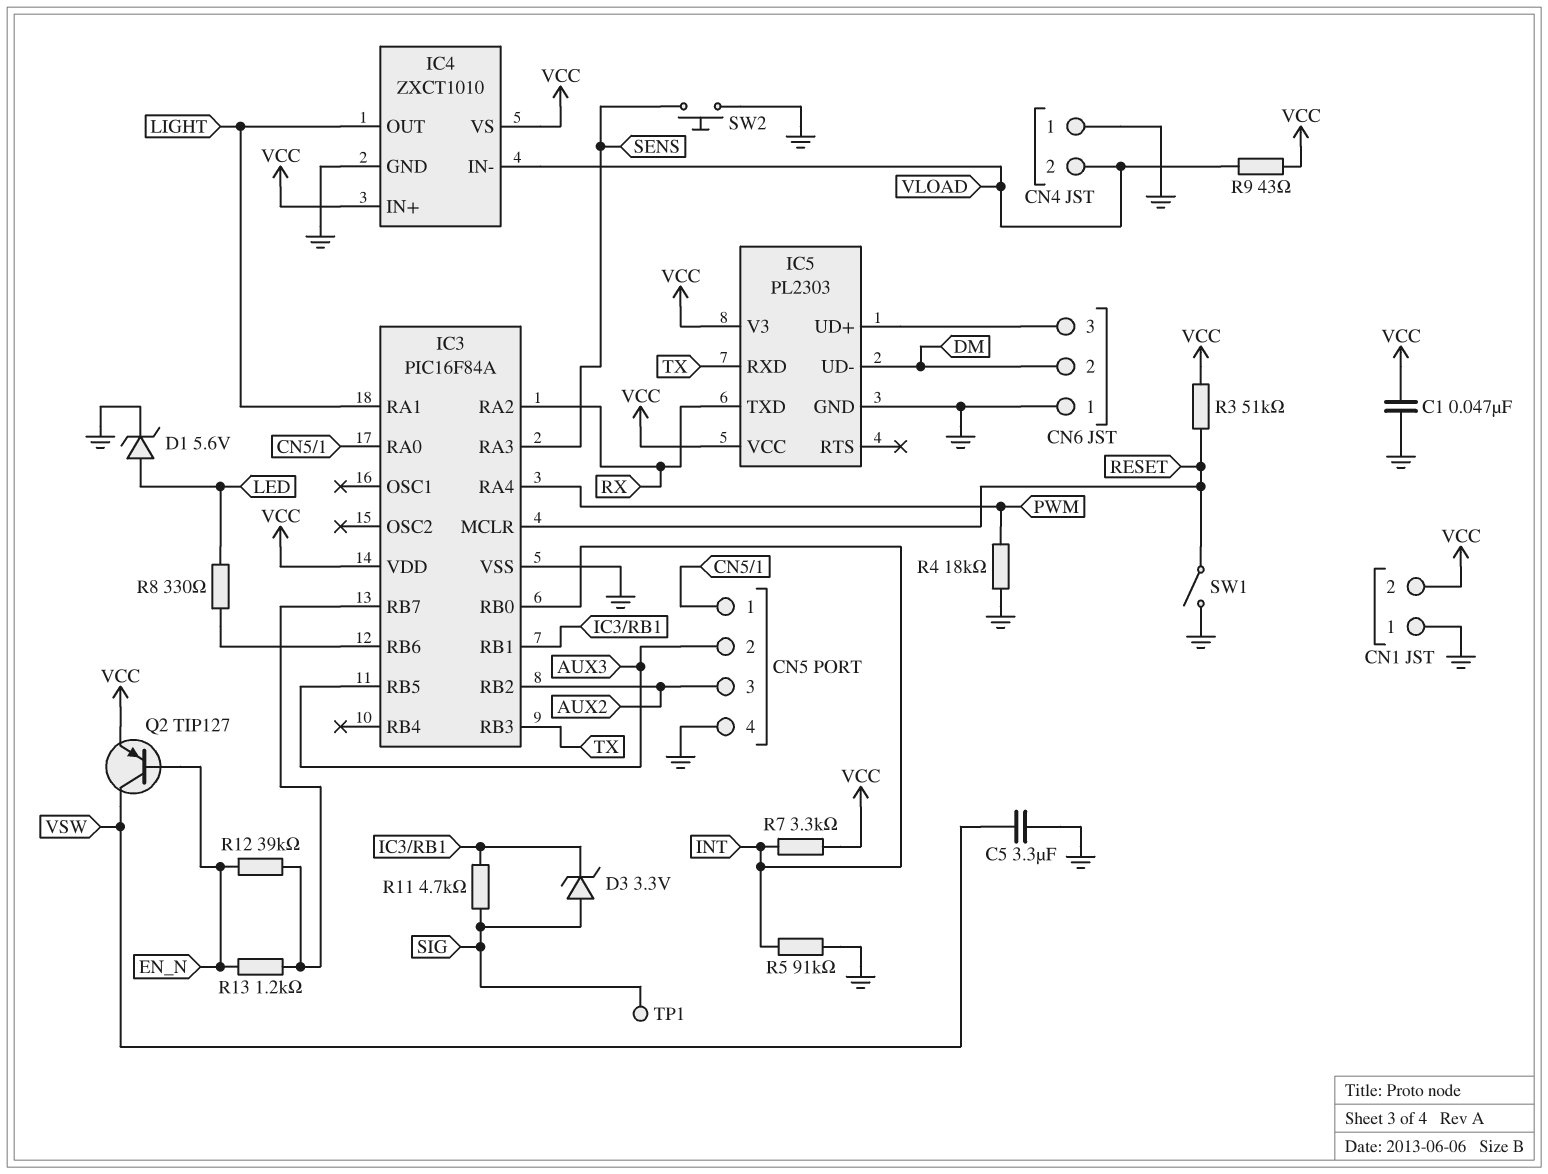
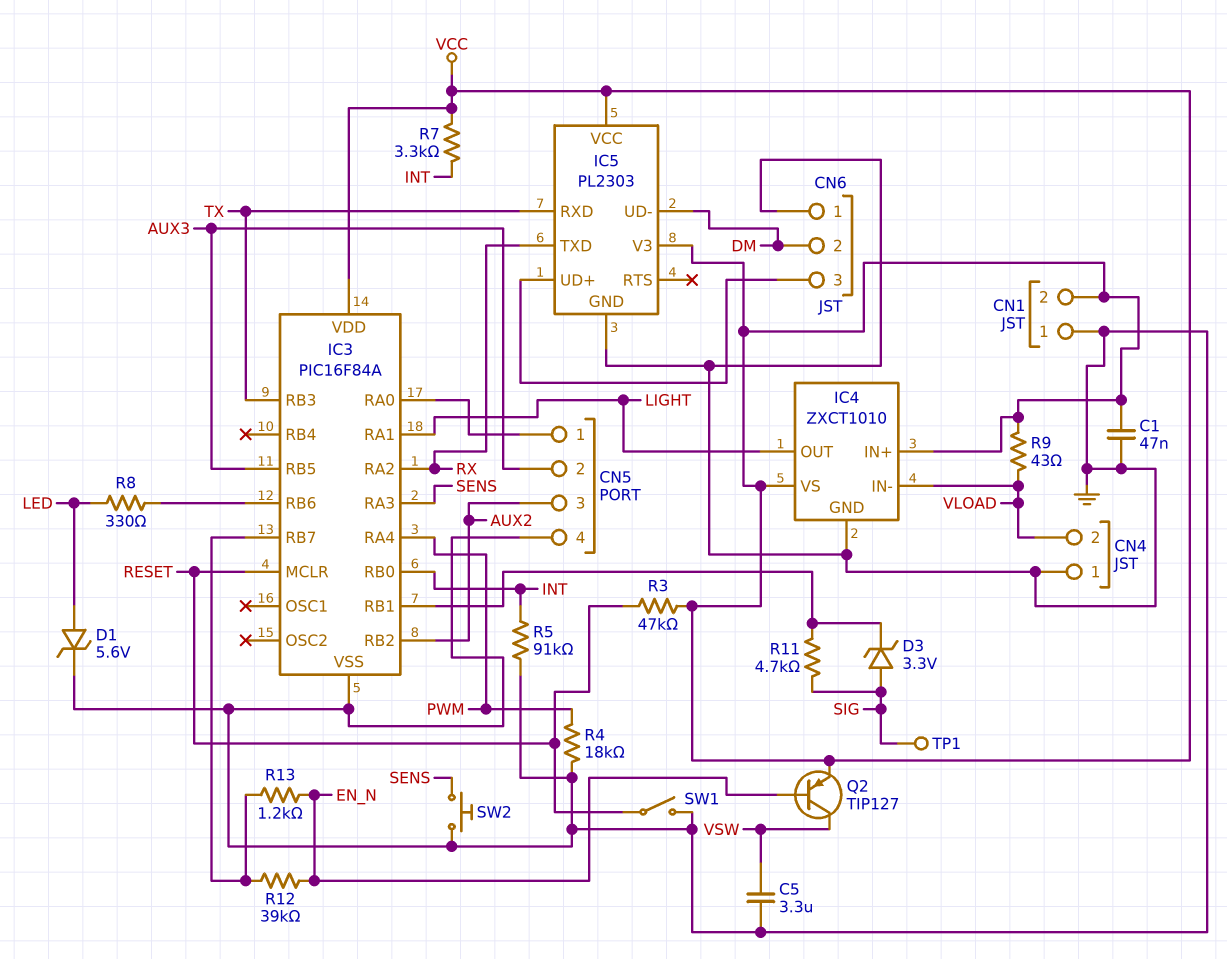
R3: 51k (RESET, VCC) -> 47k (RESET, VCC)

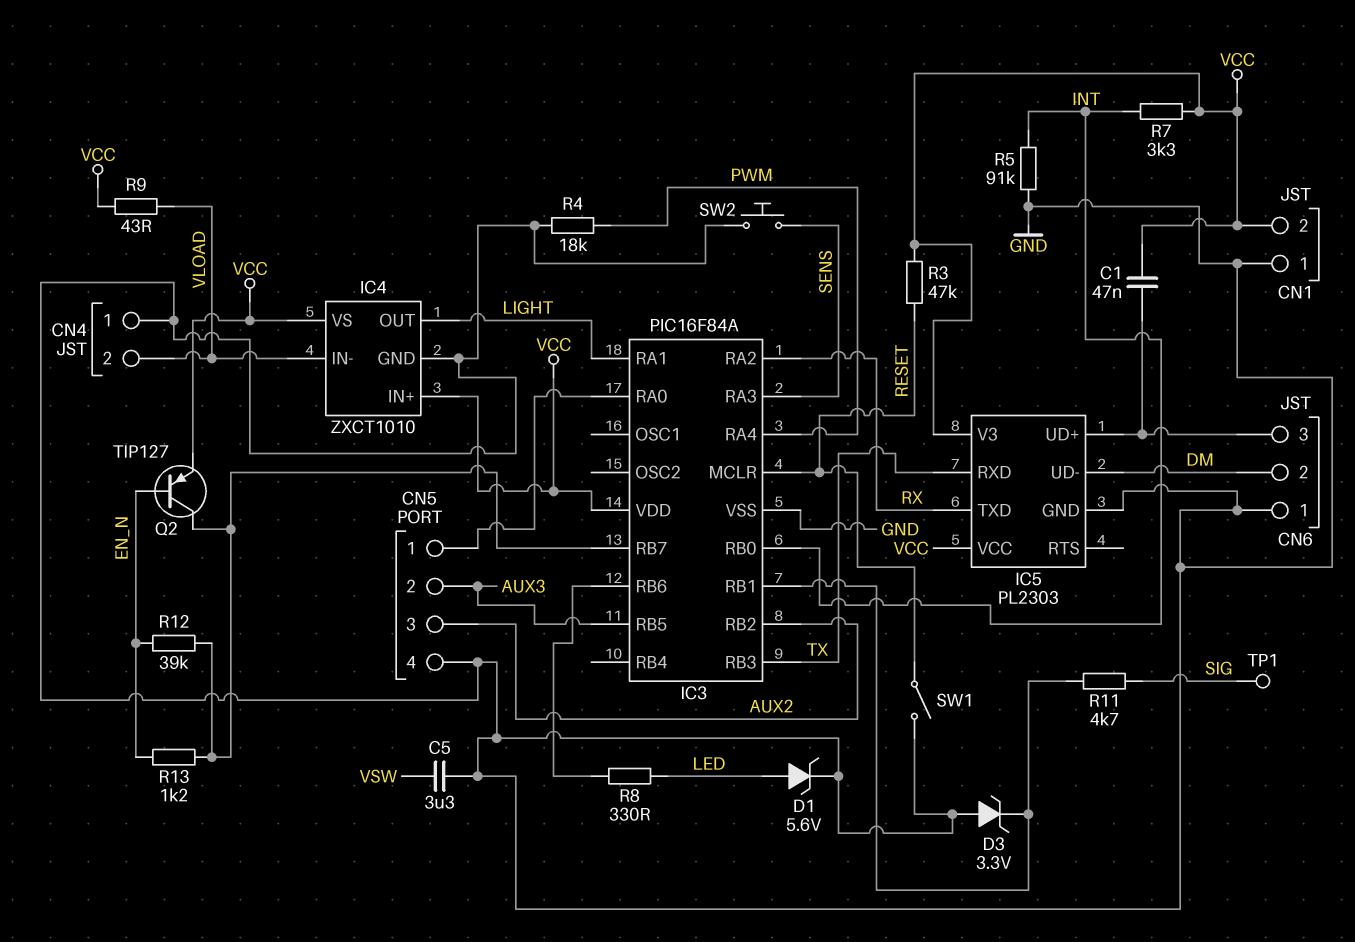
C1: 47nF (GND, VCC) -> 47nF (CN6/3, VCC)
D3: zener 3.3V (A SIG, K IC3/RB1) -> zener 3.3V (A GND, K IC3/RB1)
Q2: PNP TIP127 (B EN_N, C VSW, E VCC) -> PNP TIP127 (B EN_N, C IC3/RB7, E VCC)

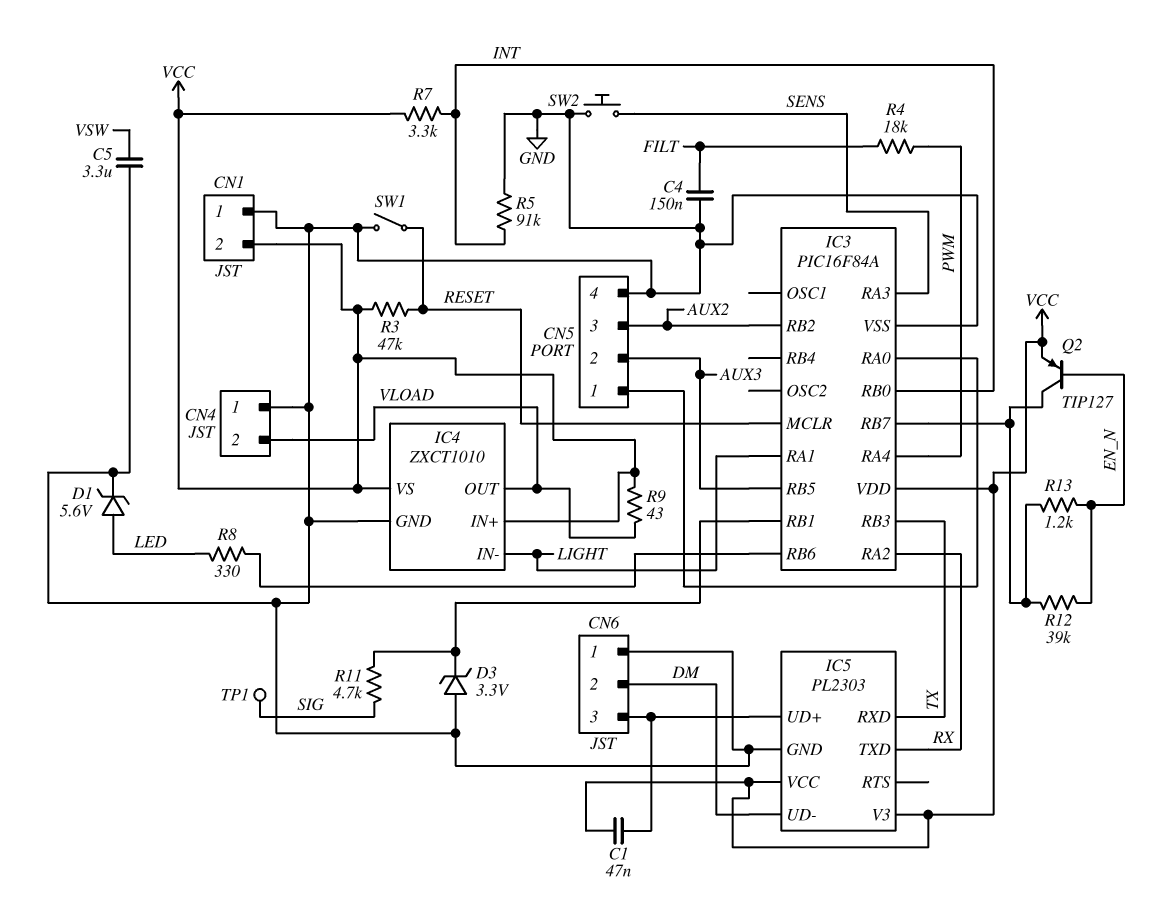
C4: none -> 150nF (FILT, GND)
IC4 pin IN-: VLOAD -> LIGHT
IC4 pin OUT: LIGHT -> VLOAD
R4: 18k (GND, PWM) -> 18k (FILT, PWM)

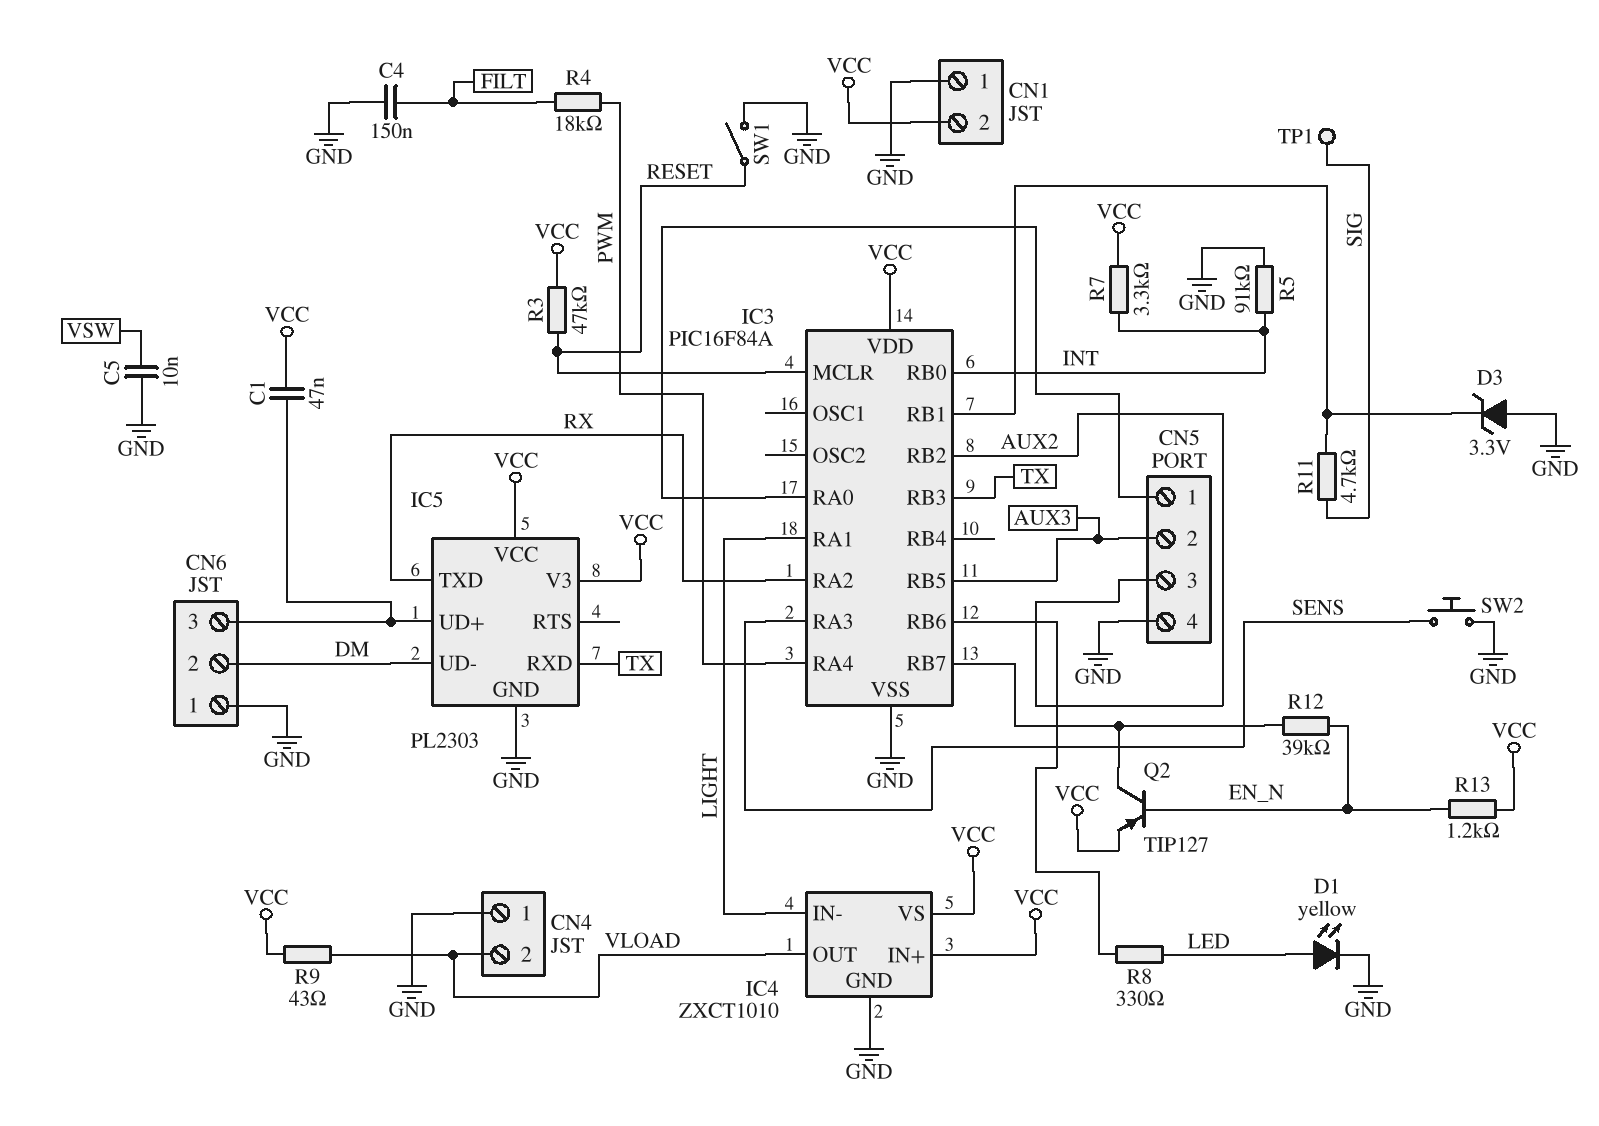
C5: 3.3uF (GND, VSW) -> 10nF (GND, VSW)
D1: zener 5.6V (A LED, K GND) -> LED yellow (A LED, K GND)
R13: 1.2k (EN_N, IC3/RB7) -> 1.2k (EN_N, VCC)

